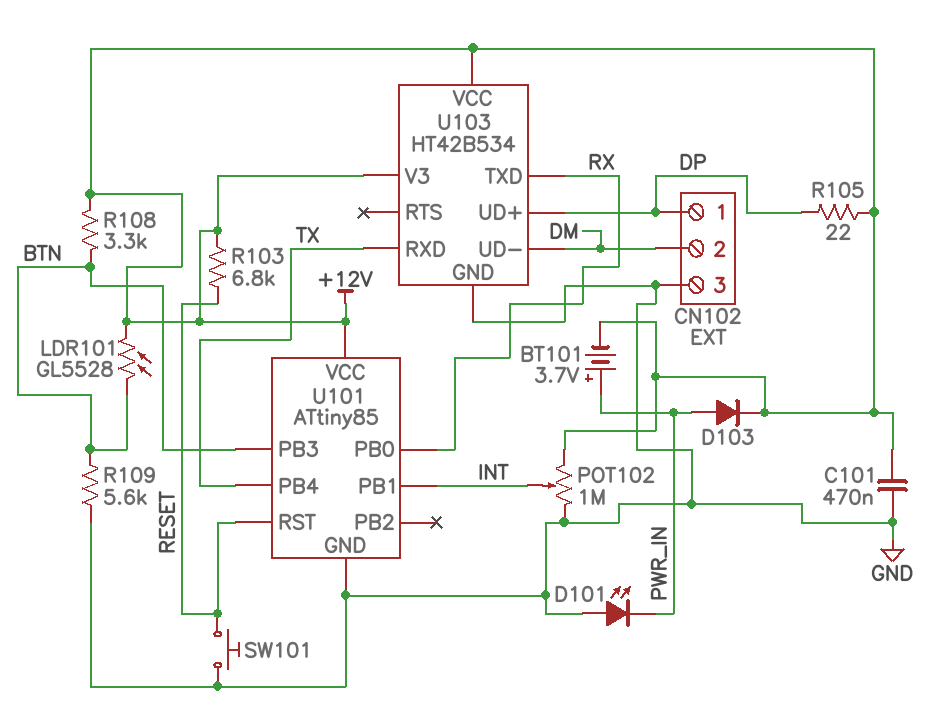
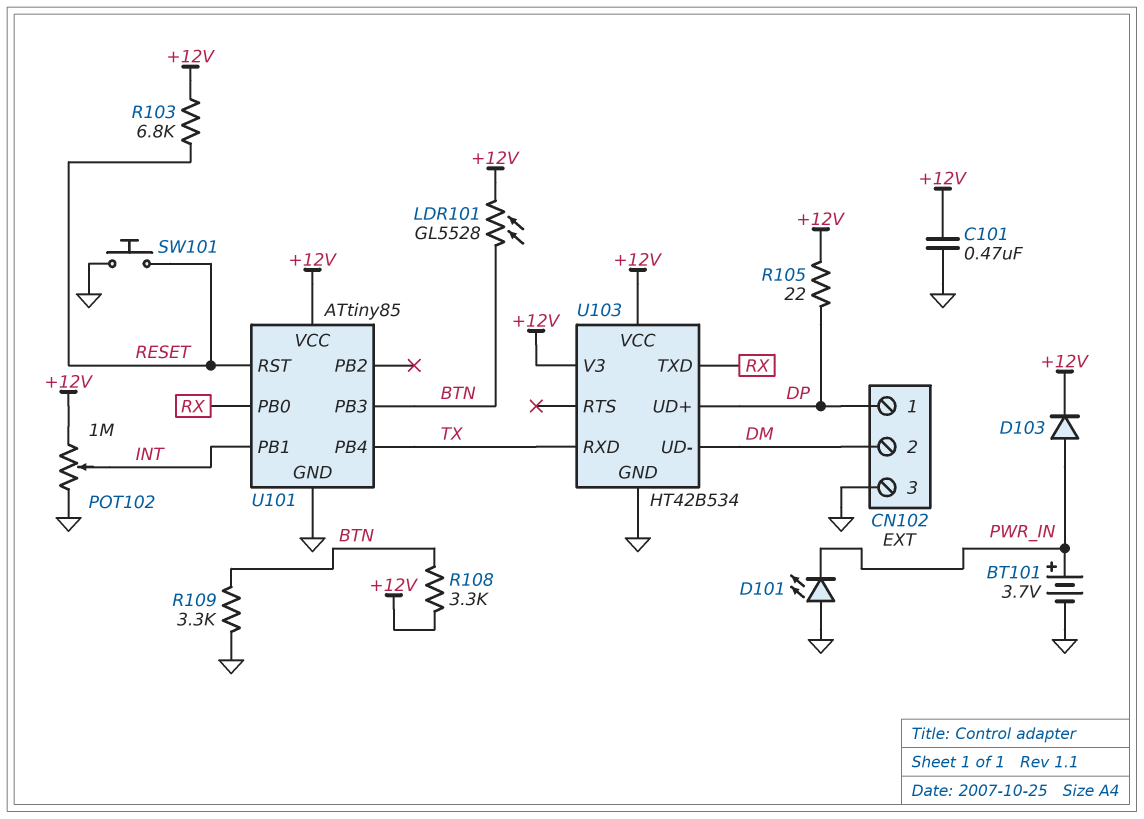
BT101: 3.7V (plus PWR_IN, minus +12V) -> 3.7V (plus PWR_IN, minus GND)
R109: 5.6k (BTN, GND) -> 3.3k (BTN, GND)

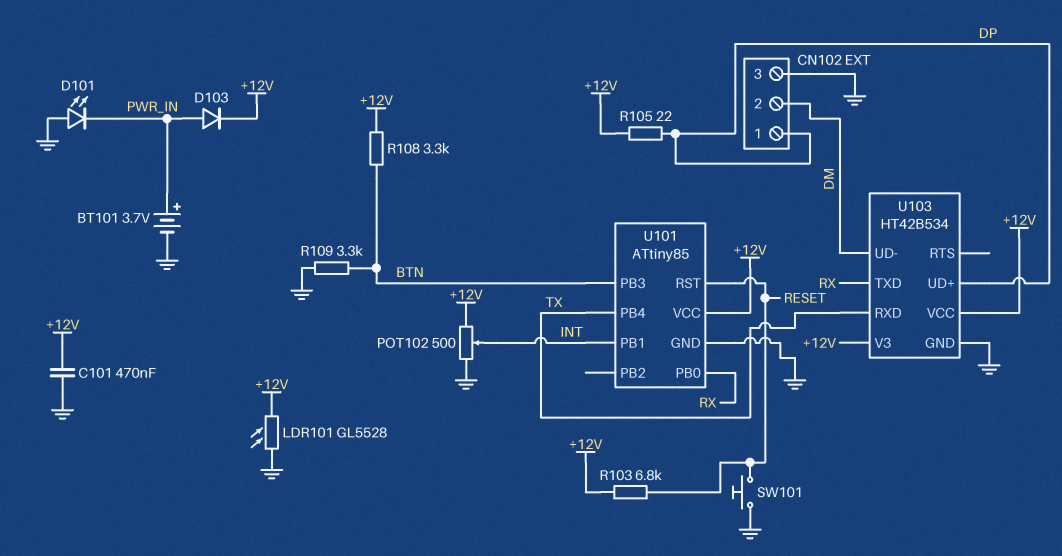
LDR101: GL5528 (+12V, BTN) -> GL5528 (+12V, GND)
POT102: 1M (+12V, GND, wiper INT) -> 500 (+12V, GND, wiper INT)

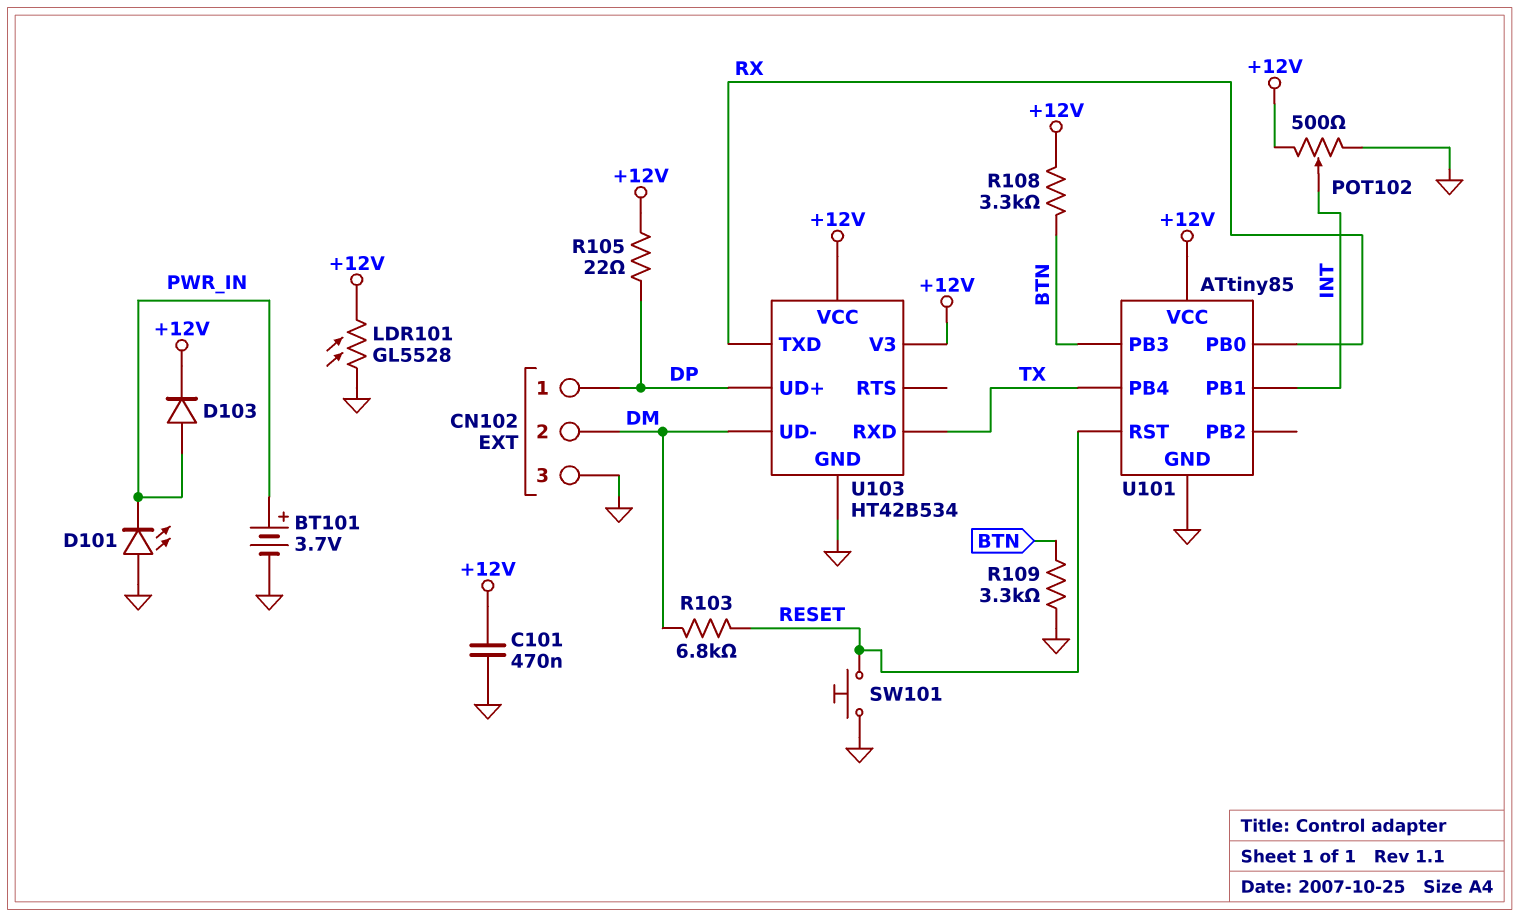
R103: 6.8k (+12V, RESET) -> 6.8k (DM, RESET)

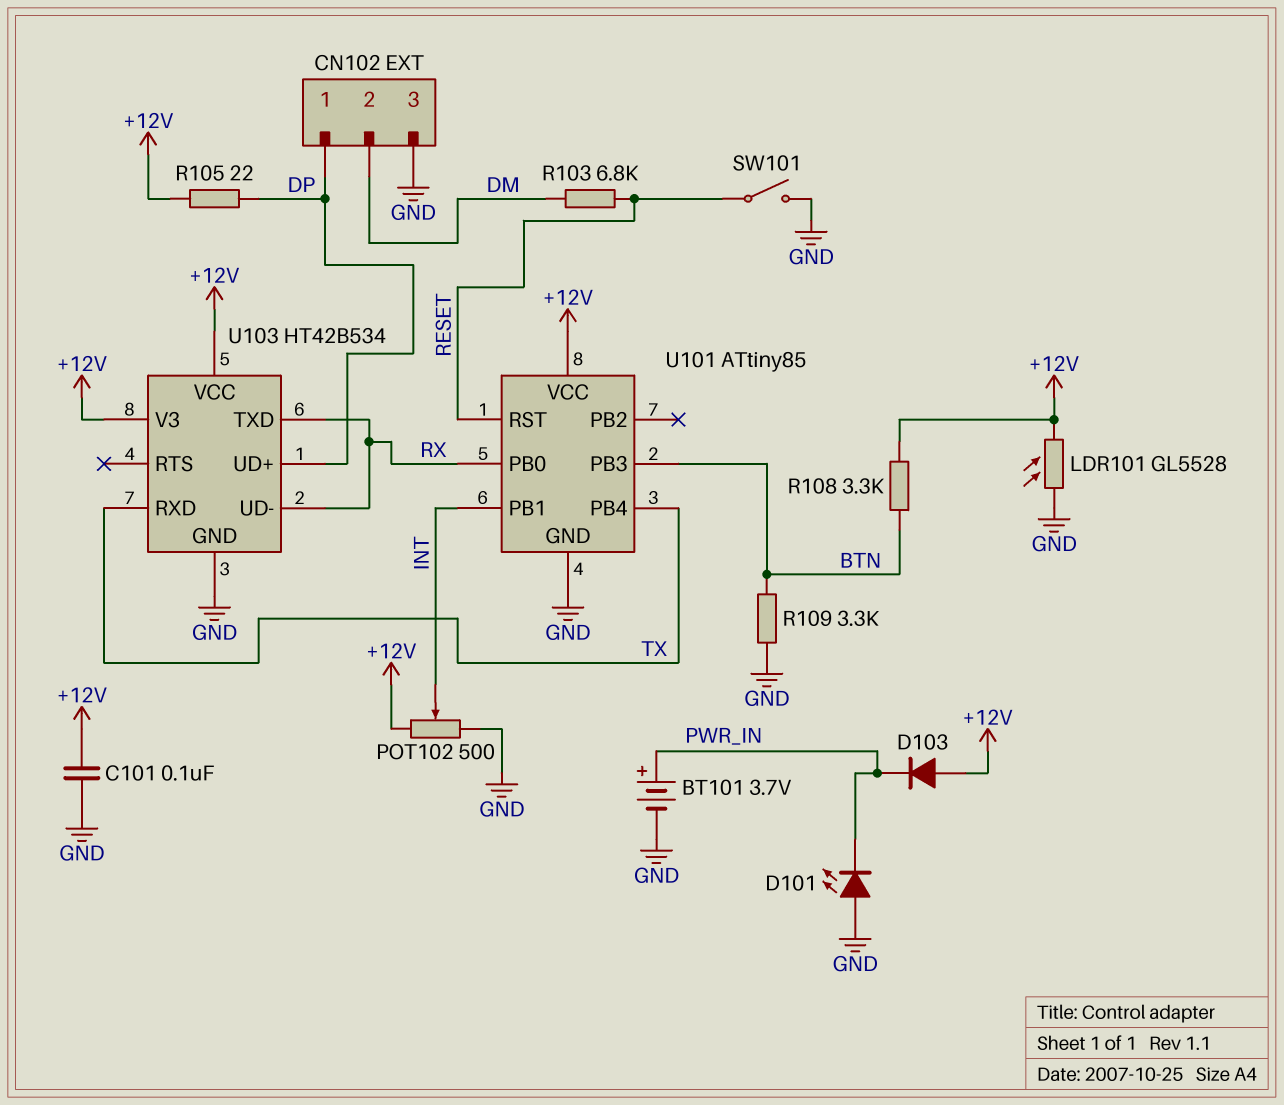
C101: 470nF (+12V, GND) -> 100nF (+12V, GND)
D103: diode (A PWR_IN, K +12V) -> diode (A +12V, K PWR_IN)
SW101: button (GND, RESET) -> switch (GND, RESET)
U103 pin UD-: DM -> RX

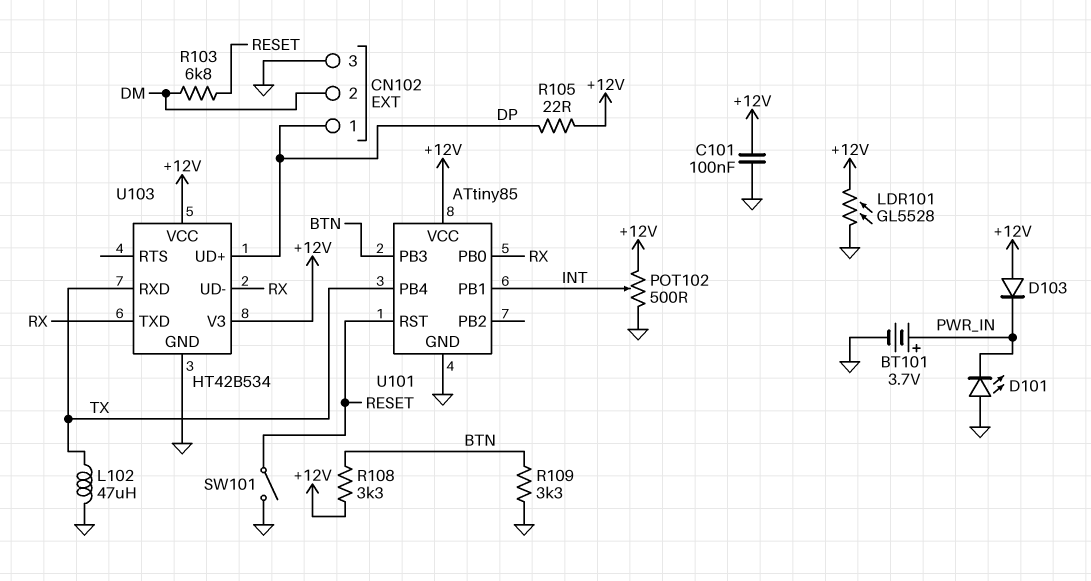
L102: none -> 47uH (GND, TX)

